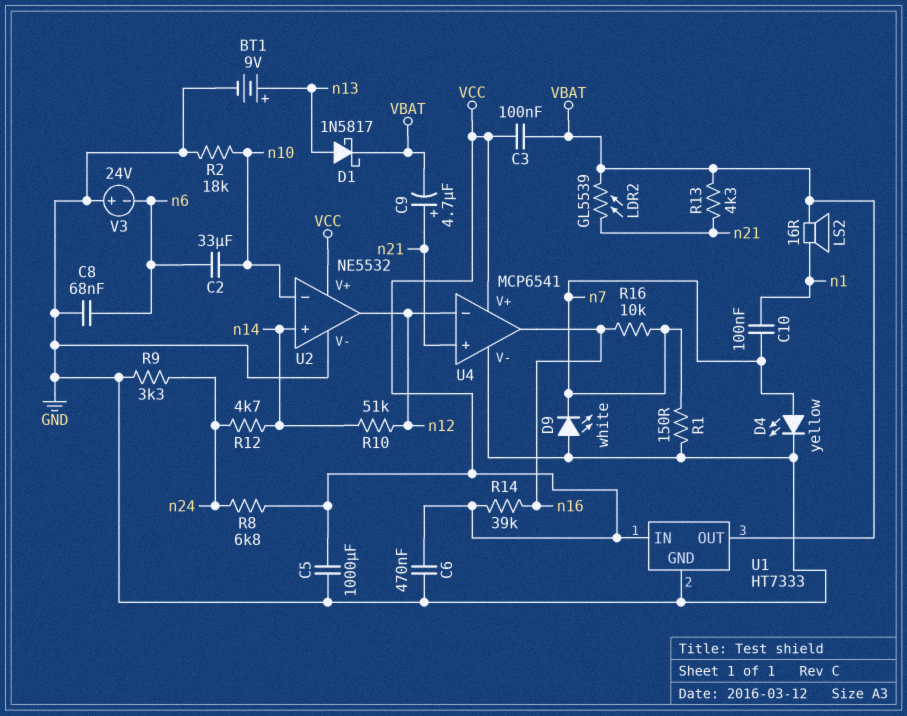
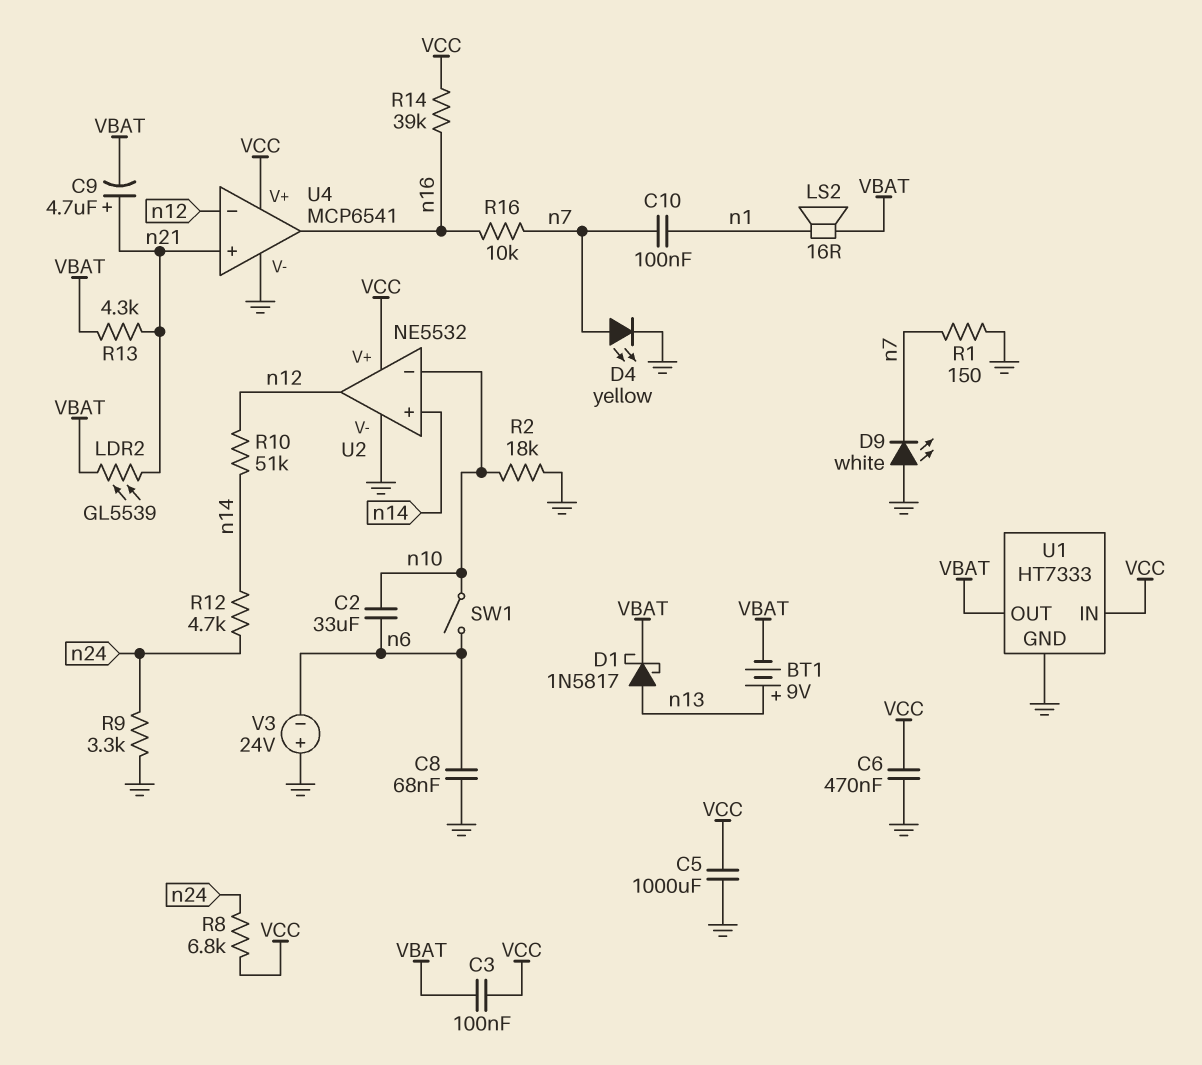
BT1: 9V (plus n13, minus GND) -> 9V (plus n13, minus VBAT)
SW1: none -> switch (n6, n10)

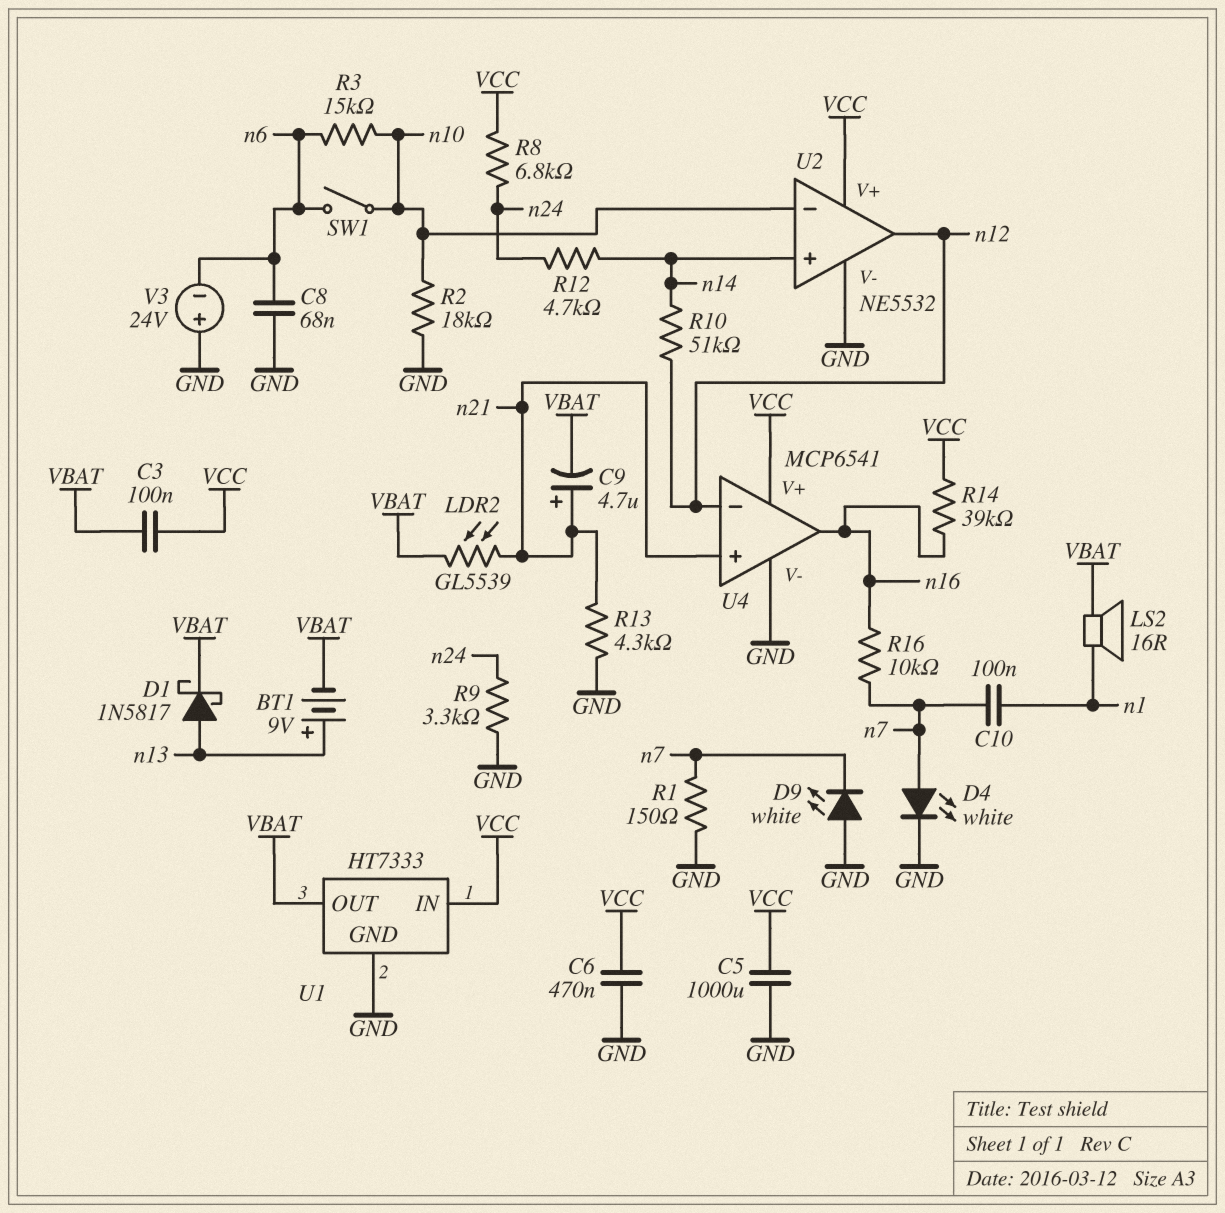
C2: 33uF (n6, n10) -> none
D4: LED yellow (A n7, K GND) -> LED white (A n7, K GND)
R3: none -> 15k (n6, n10)
R13: 4.3k (VBAT, n21) -> 4.3k (GND, n21)

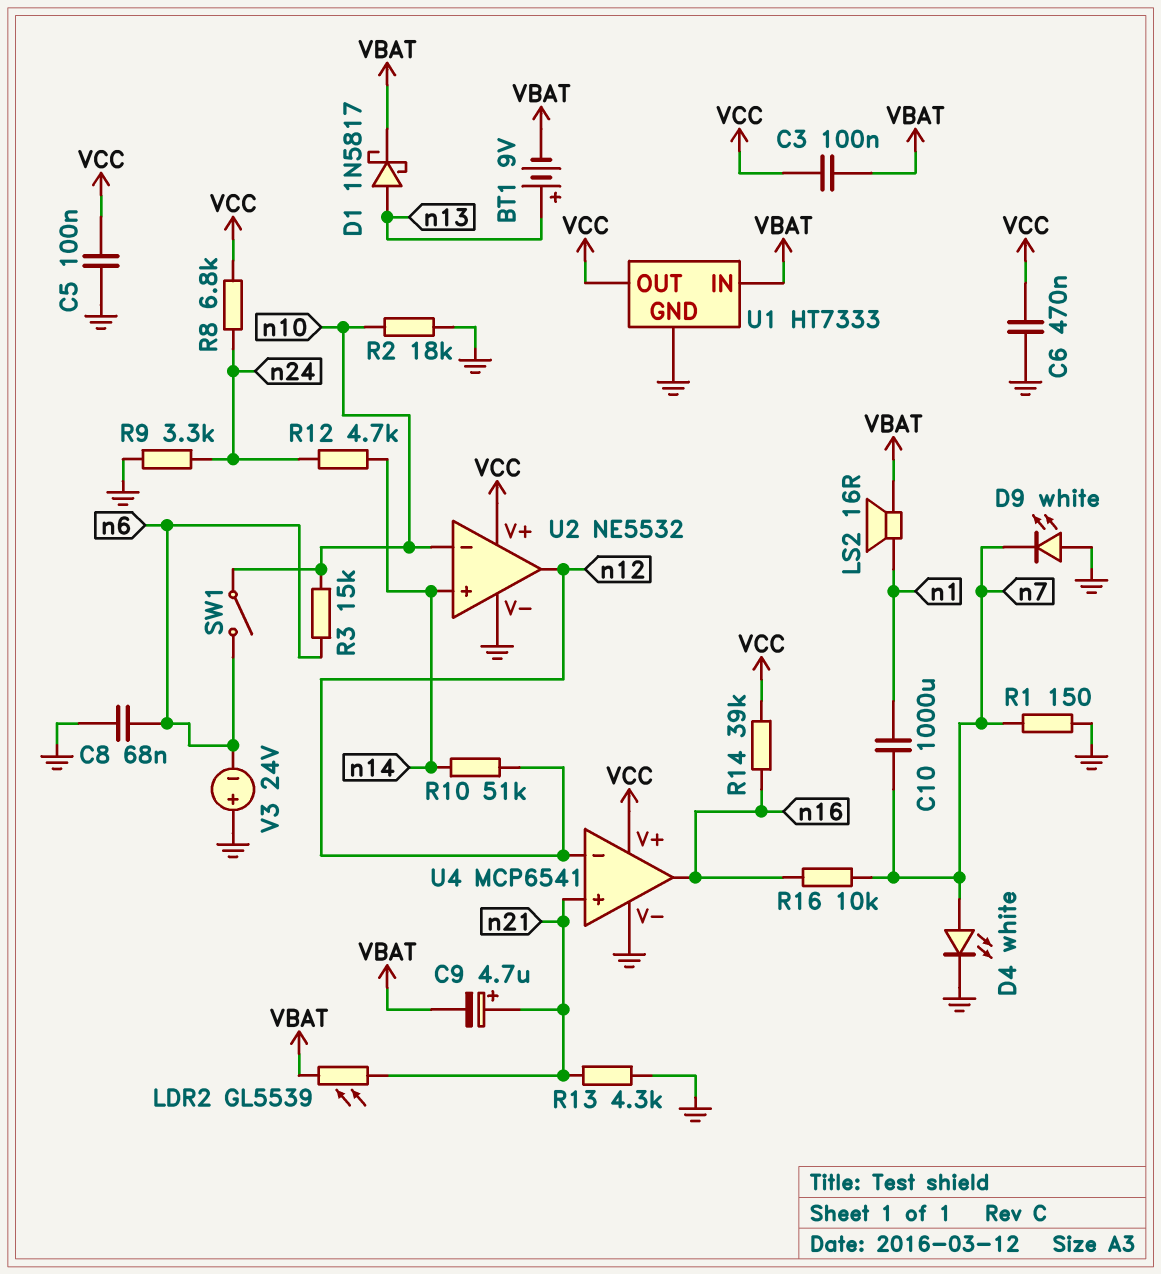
C5: 1000uF (GND, VCC) -> 100nF (GND, VCC)
C10: 100nF (n1, n7) -> 1000uF (n1, n7)
U1 pin IN: VCC -> VBAT
U1 pin OUT: VBAT -> VCC

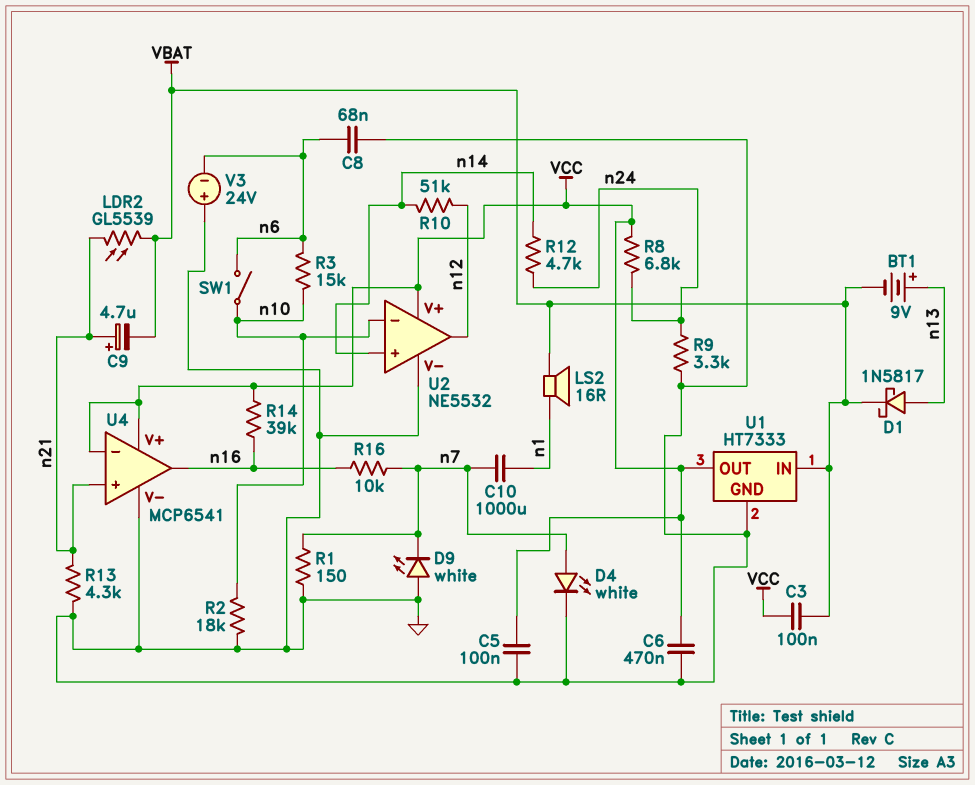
U4 pin in-: n12 -> VCC

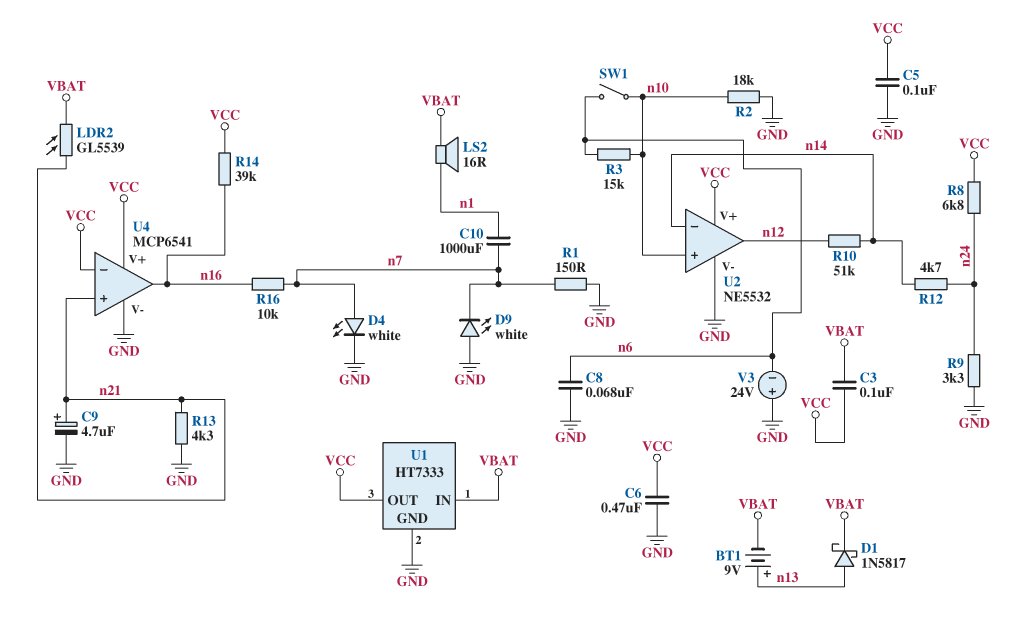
C9: 4.7uF (plus n21, minus VBAT) -> 4.7uF (plus n21, minus GND)
U2 pin in+: n14 -> n10
U2 pin in-: n10 -> n14

